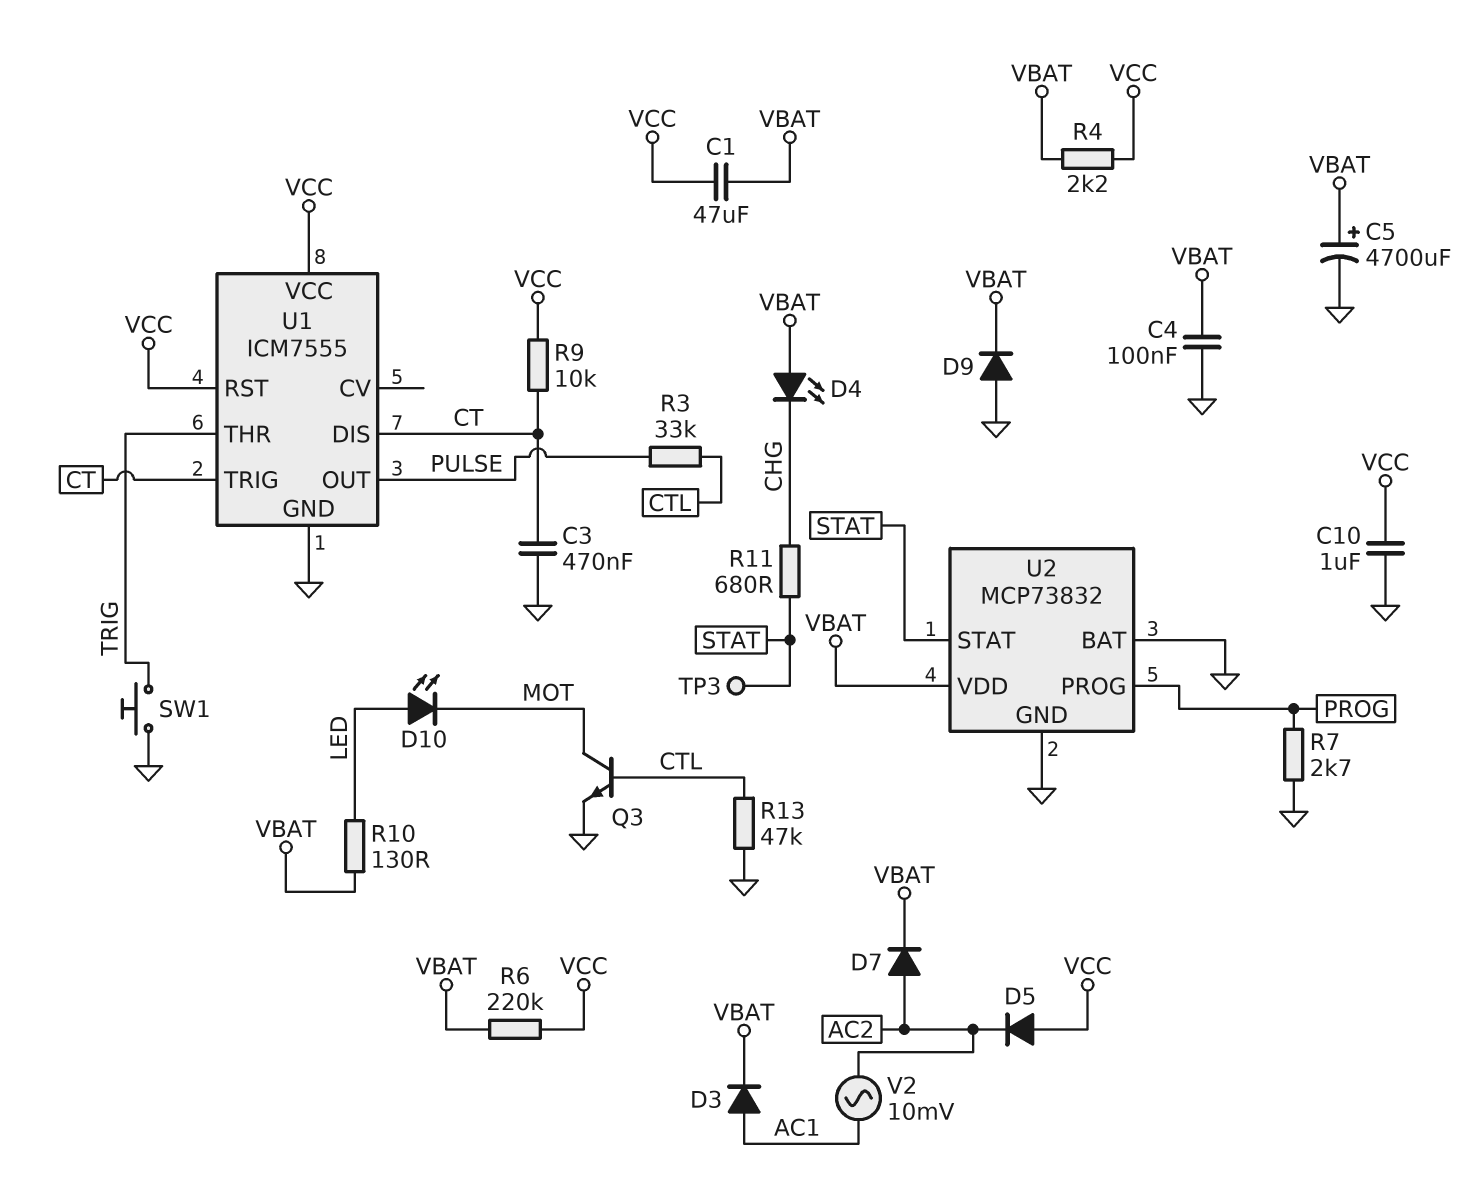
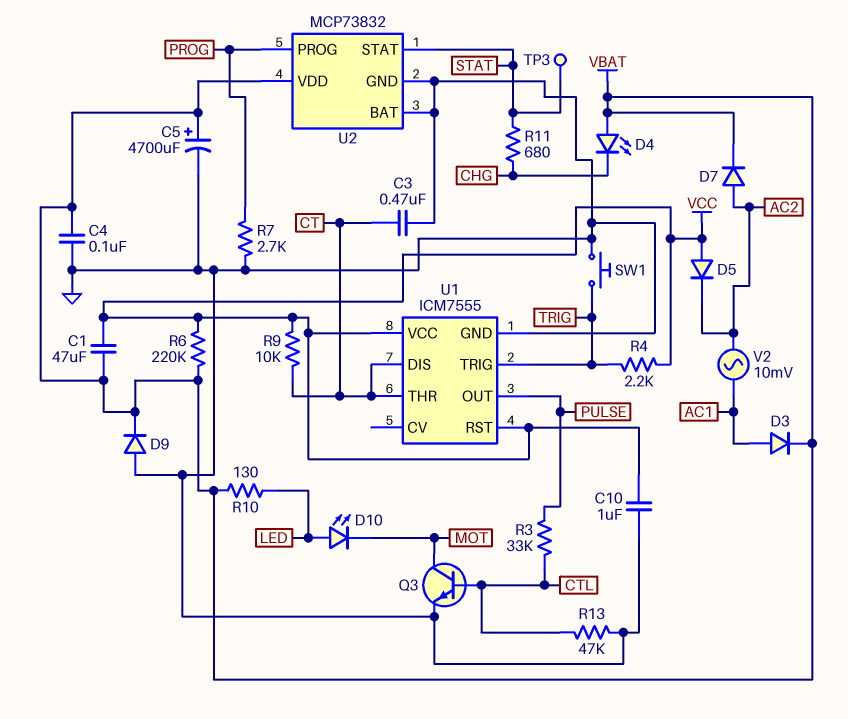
R4: 2.2k (VBAT, VCC) -> 2.2k (TRIG, VCC)
U1 pin THR: TRIG -> CT
U1 pin TRIG: CT -> TRIG

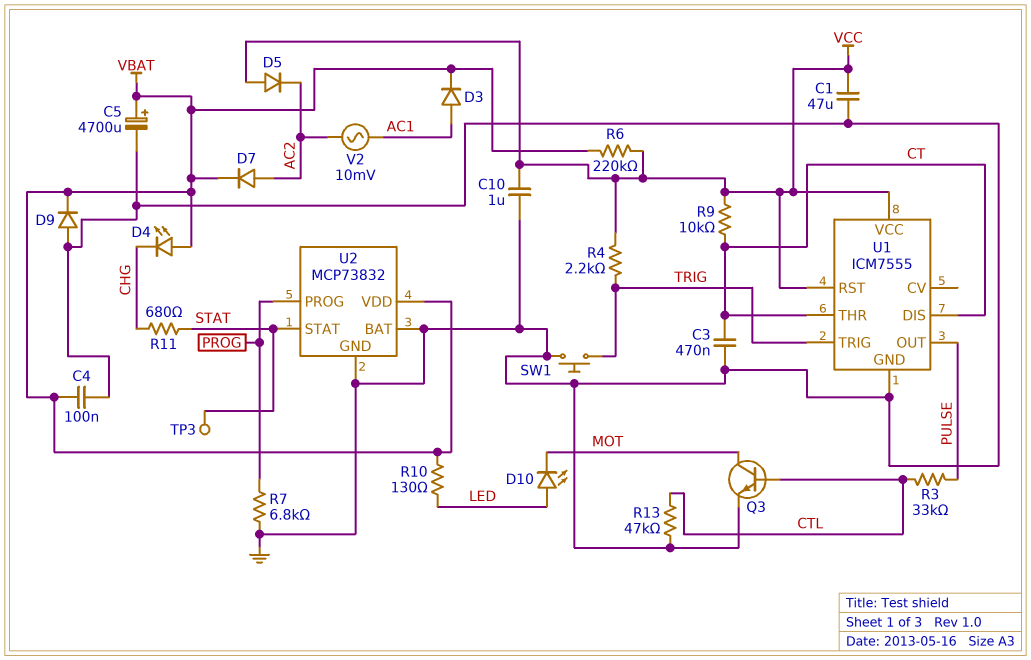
C1: 47uF (VBAT, VCC) -> 47uF (GND, VCC)
R7: 2.7k (GND, PROG) -> 6.8k (GND, PROG)

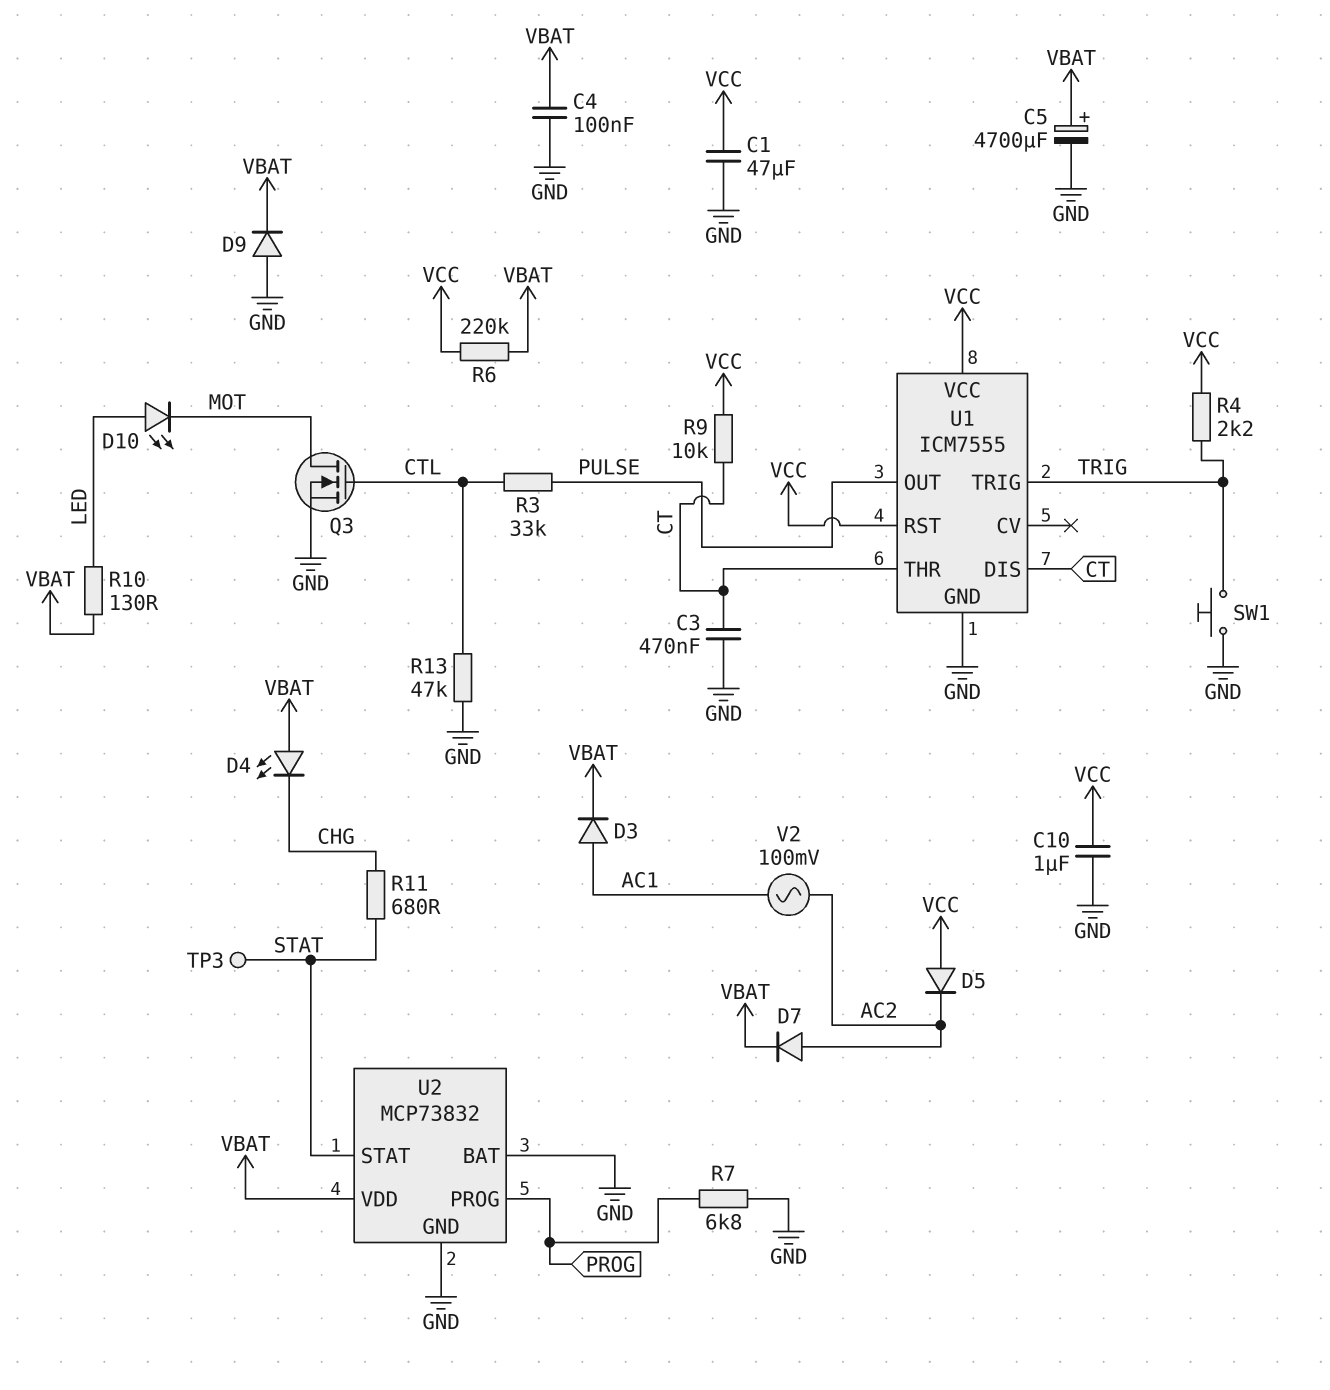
Q3: NPN (B CTL, C MOT, E GND) -> NMOS (G CTL, D MOT, S GND)
V2: AC 10mV (AC1, AC2) -> AC 100mV (AC1, AC2)

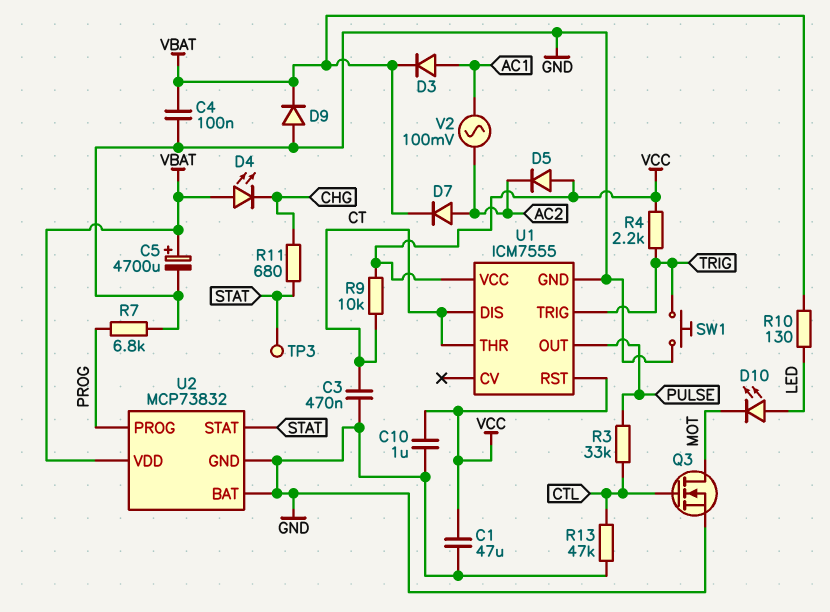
R6: 220k (VBAT, VCC) -> none

